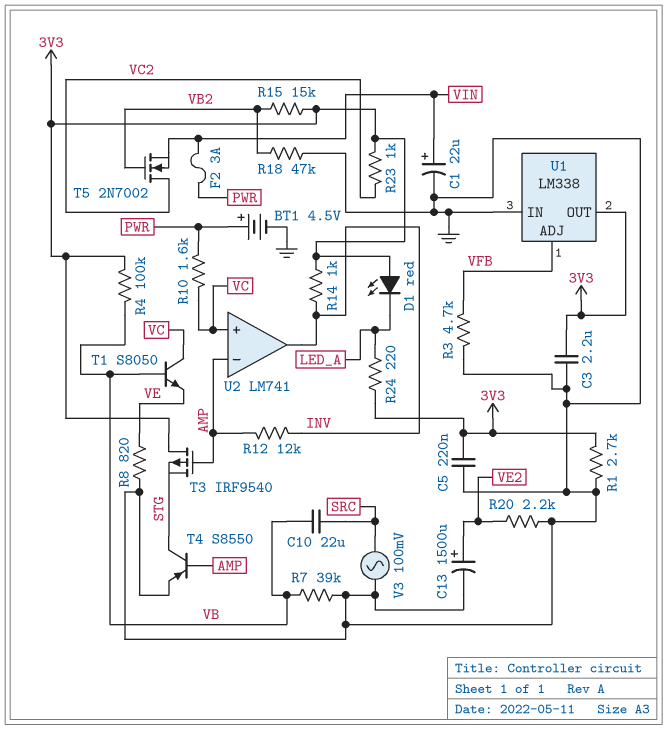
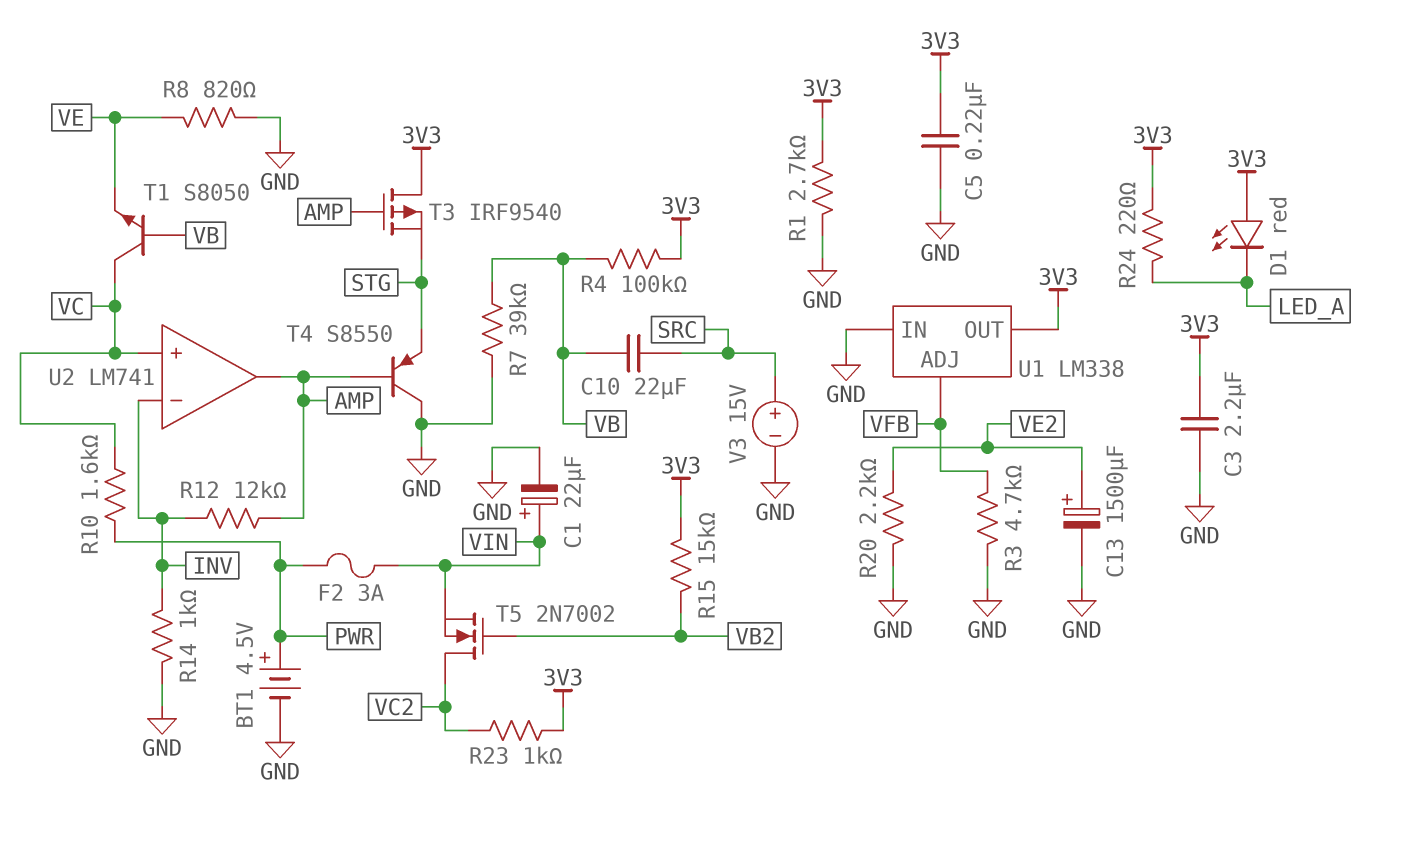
R14: 1k (3V3, INV) -> 1k (GND, INV)
R18: 47k (GND, VB2) -> none
T4: PNP S8550 (B AMP, C STG, E GND) -> PNP S8550 (B AMP, C GND, E STG)
U2 pin in-: AMP -> INV
U2 pin out: INV -> AMP
V3: AC 100mV (GND, SRC) -> 15V (plus SRC, minus GND)

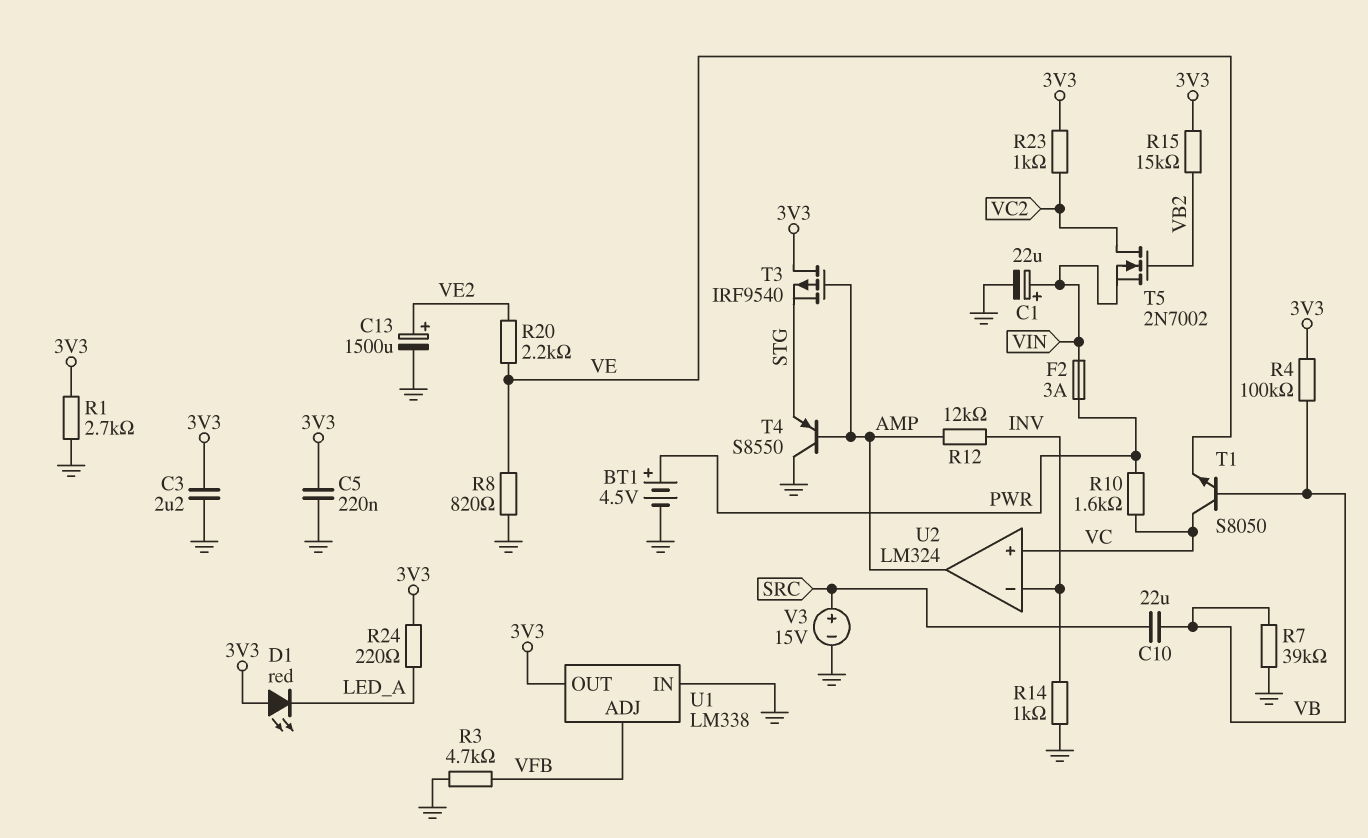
R20: 2.2k (GND, VE2) -> 2.2k (VE, VE2)
U2: LM741 -> LM324

